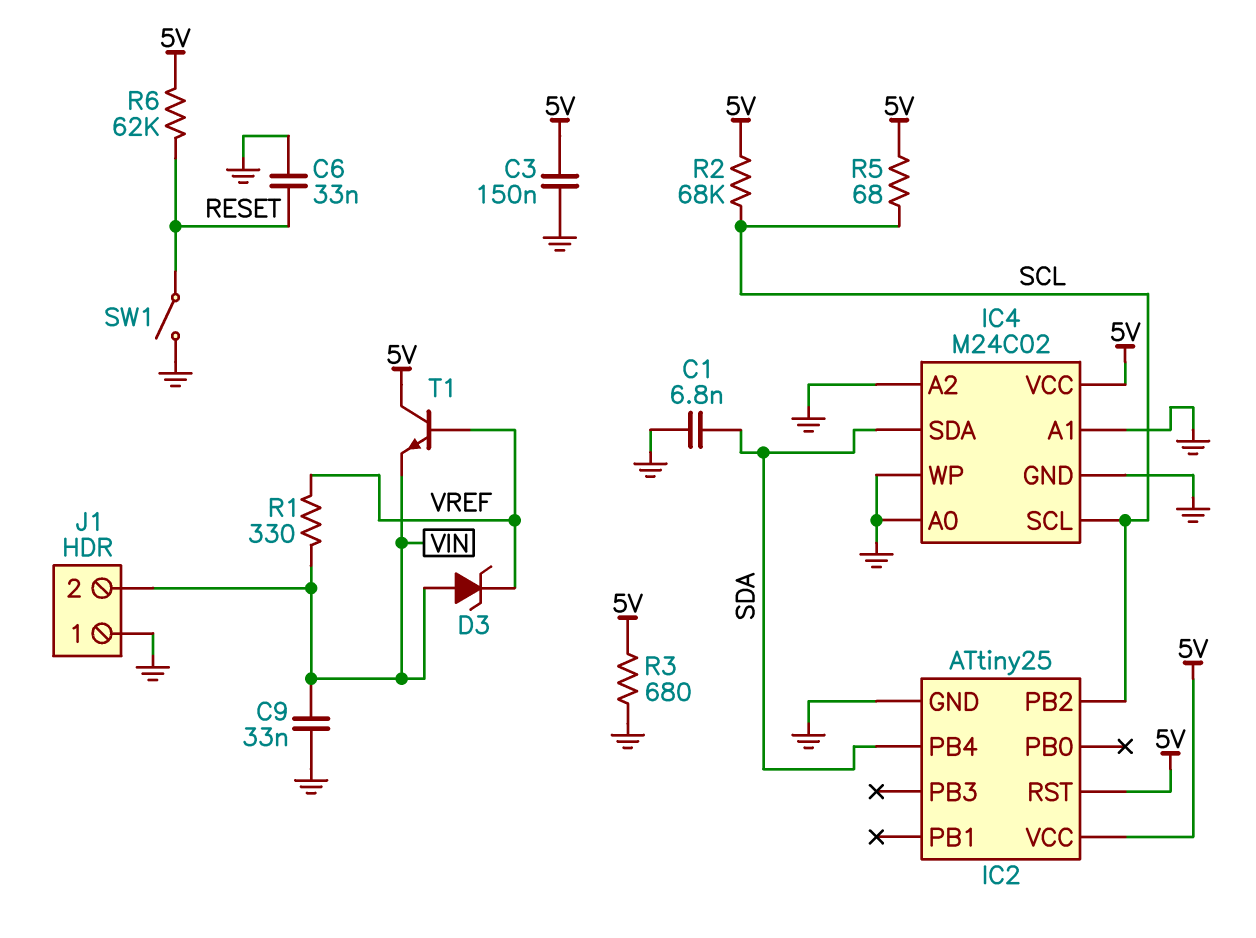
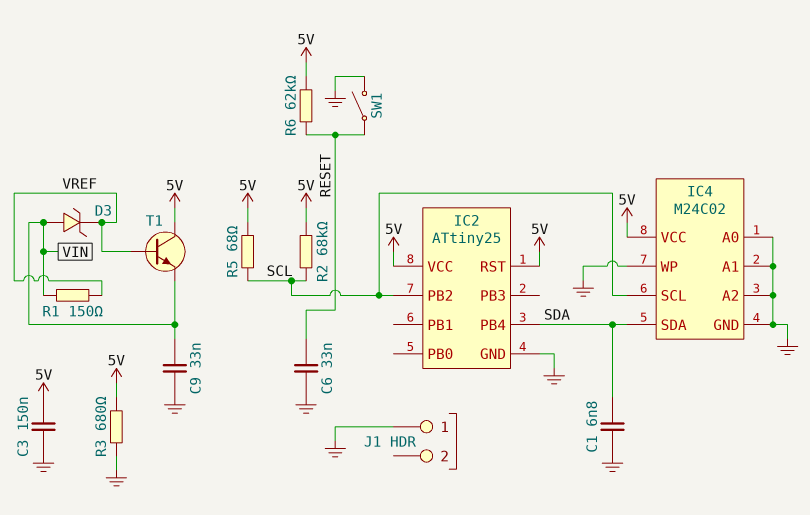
J1 pin 2: VIN -> none
R1: 330 (VIN, VREF) -> 150 (VIN, VREF)

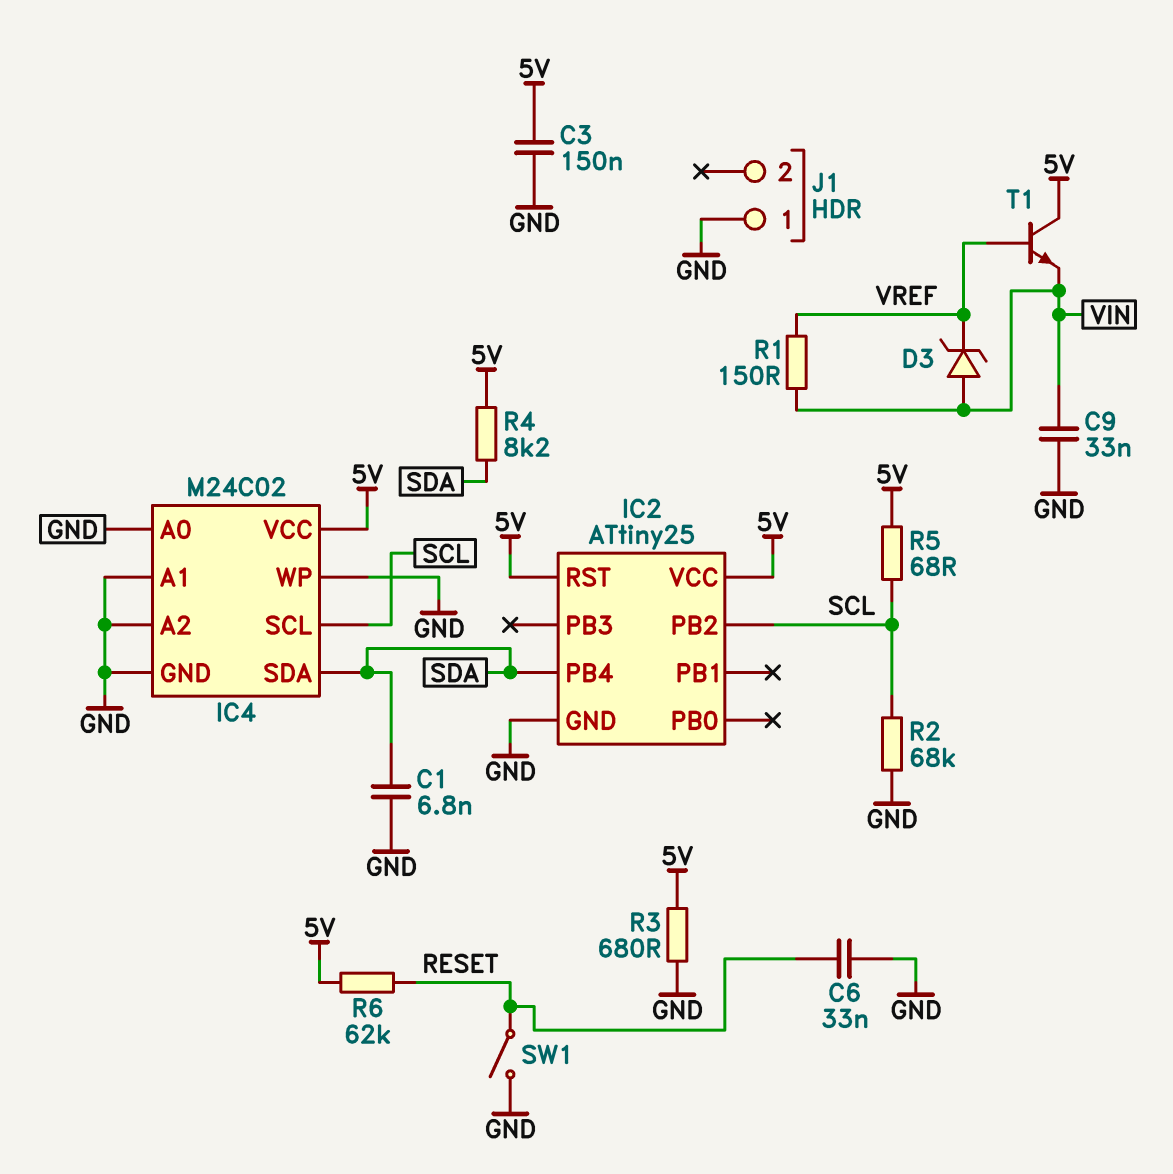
R2: 68k (5V, SCL) -> 68k (GND, SCL)
R4: none -> 8.2k (5V, SDA)

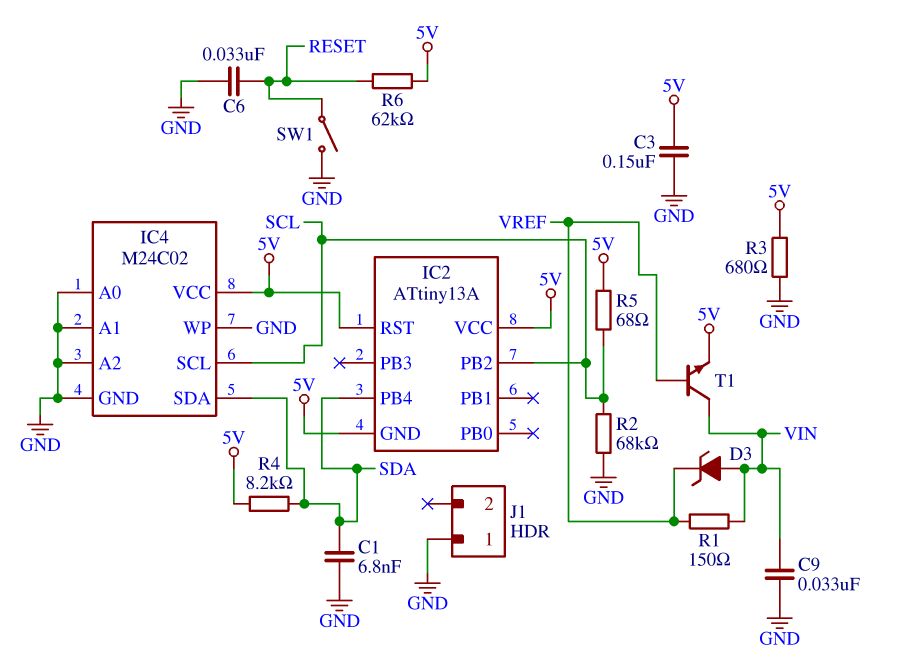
IC2: ATtiny25 -> ATtiny13A
IC2 pin GND: GND -> 5V
T1: NPN (B VREF, C 5V, E VIN) -> NPN (B VREF, C VIN, E 5V)

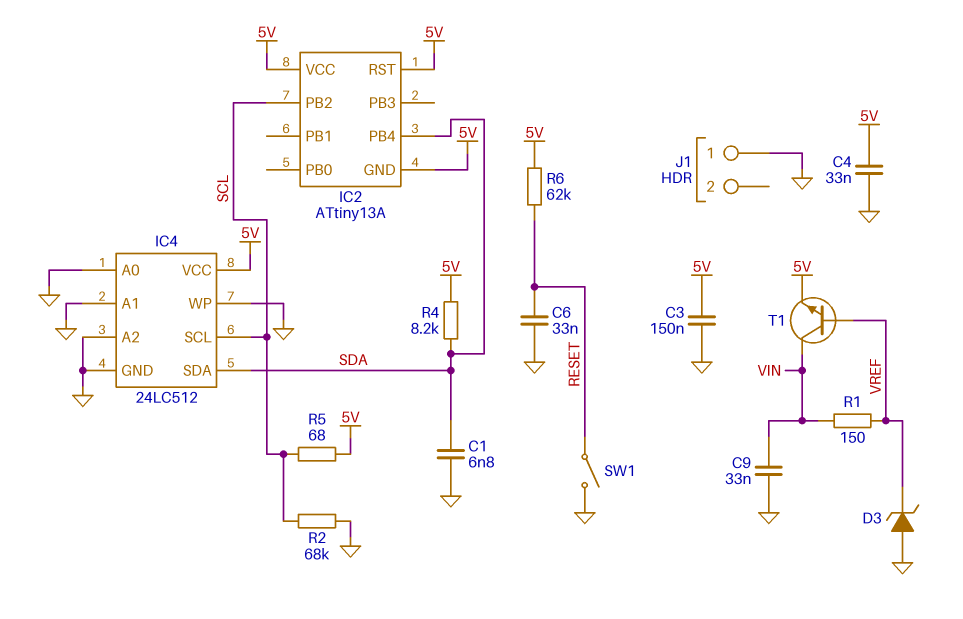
C4: none -> 33nF (5V, GND)
D3: zener (A VIN, K VREF) -> zener (A GND, K VREF)
IC4: M24C02 -> 24LC512
R3: 680 (5V, GND) -> none

